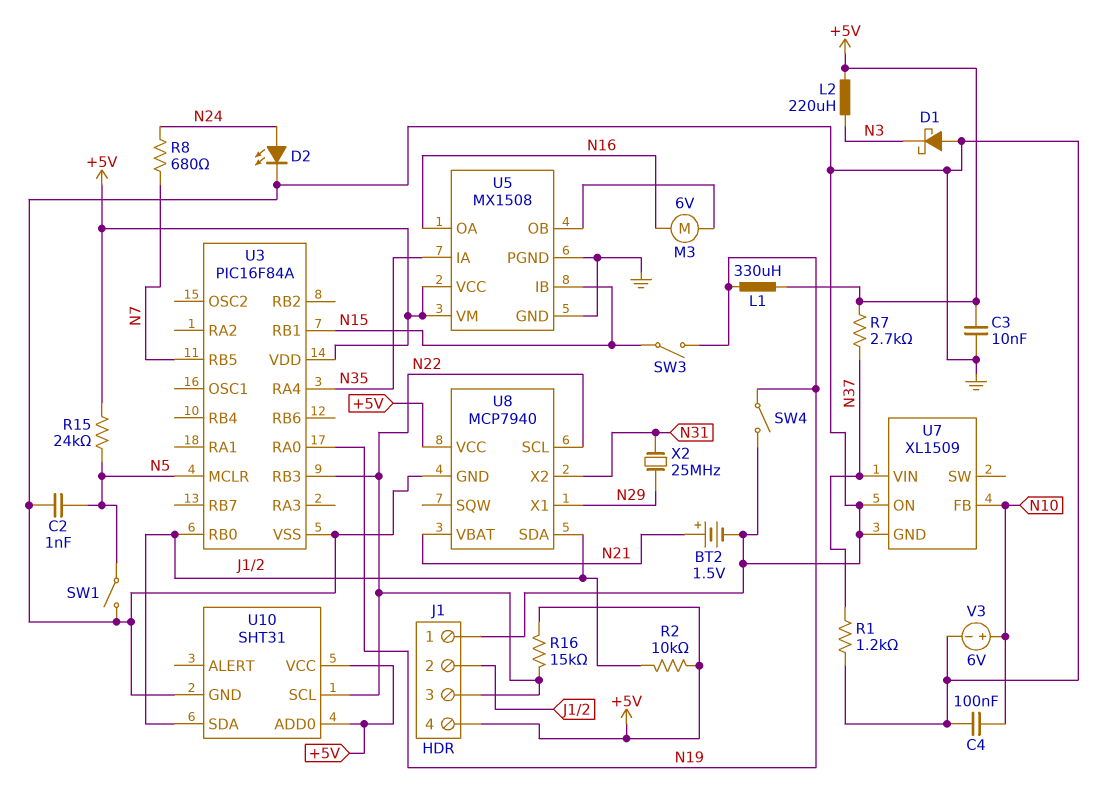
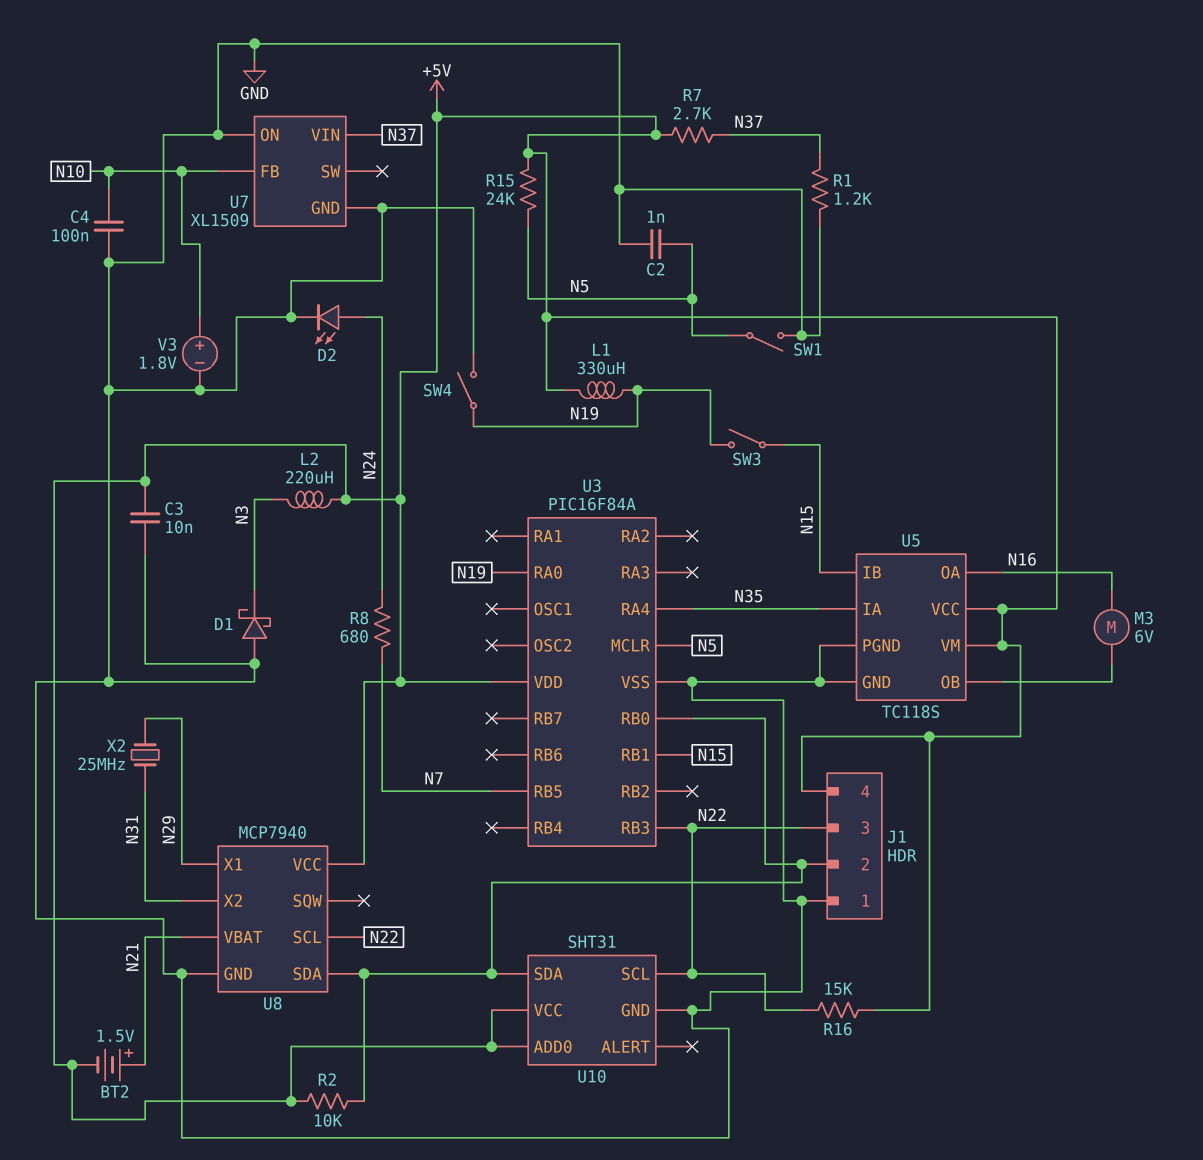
BT2: 1.5V (plus N21, minus GND) -> 1.5V (plus N21, minus +5V)
U5: MX1508 -> TC118S
V3: 6V (plus N10, minus GND) -> 1.8V (plus N10, minus GND)

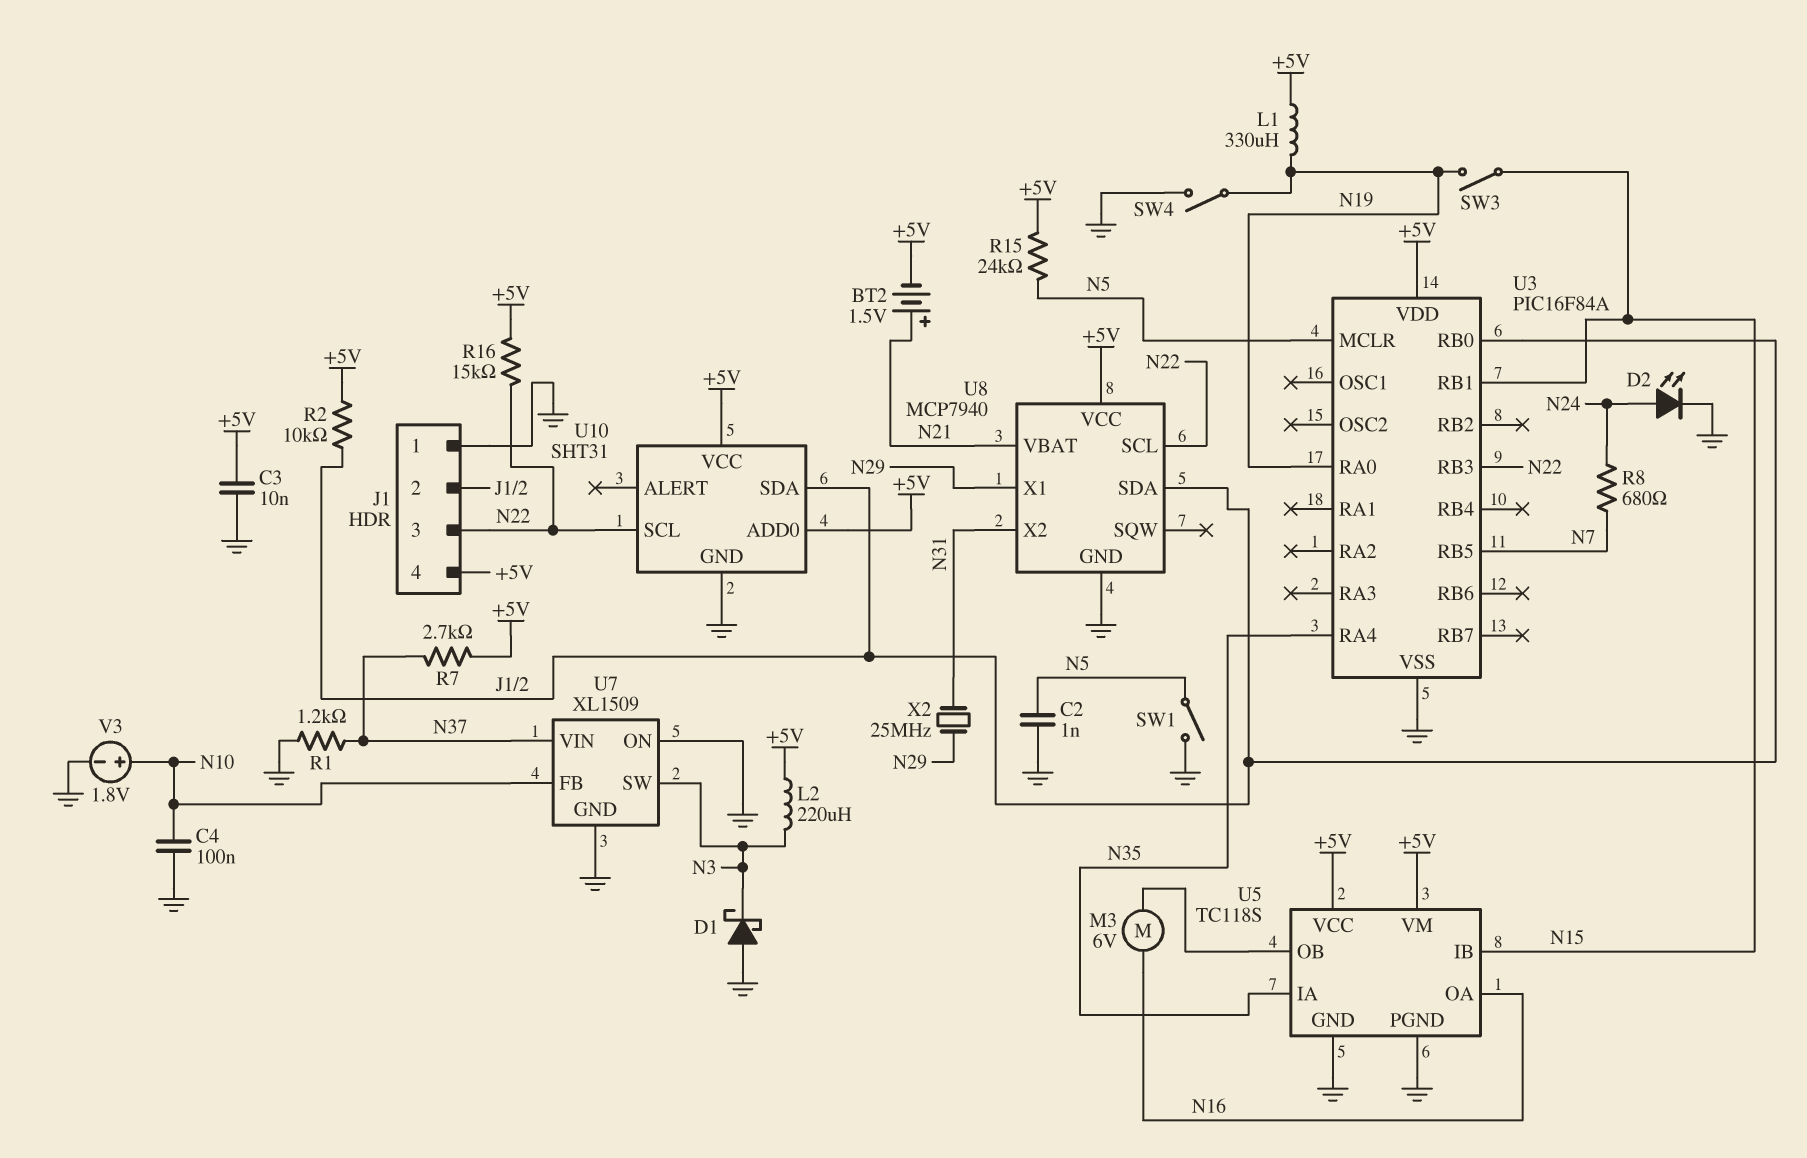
U7 pin SW: none -> N3

